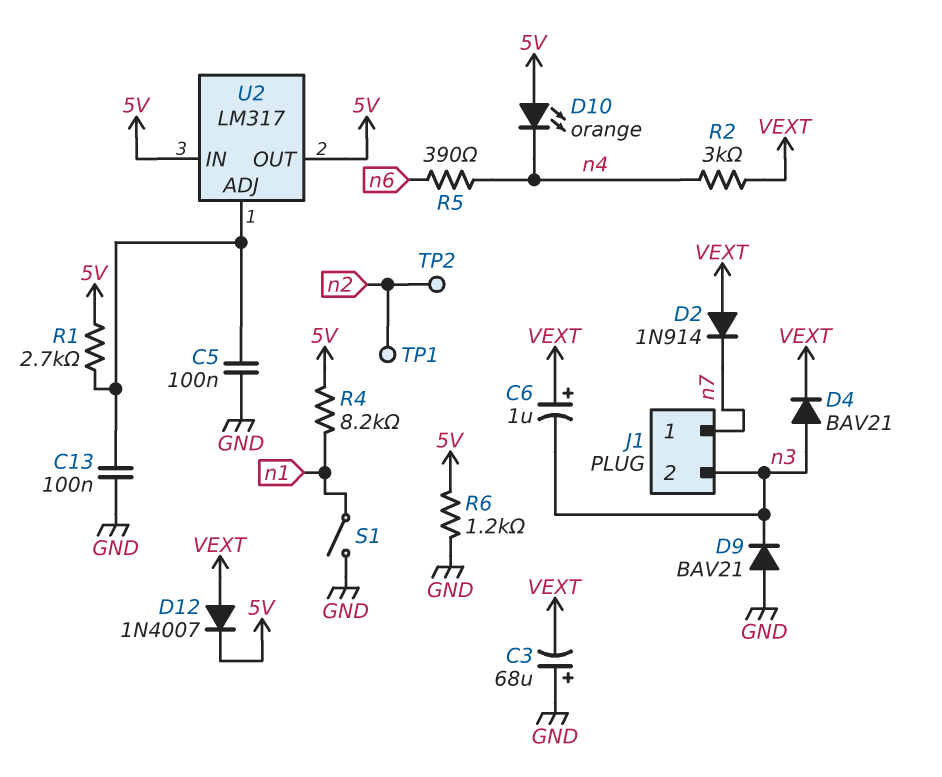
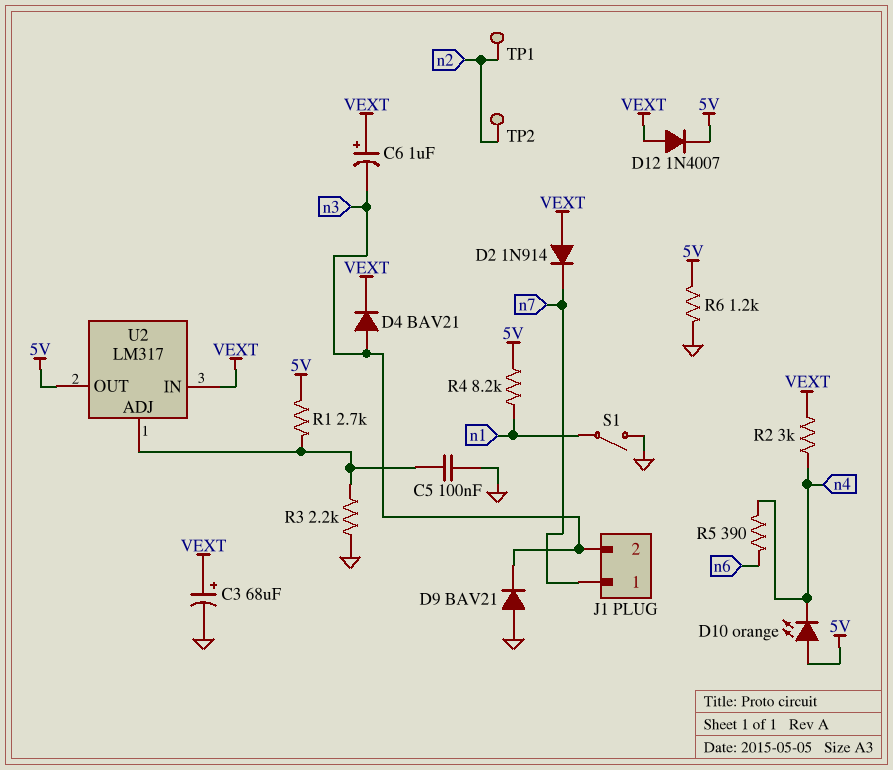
C3: 68uF (plus GND, minus VEXT) -> 68uF (plus VEXT, minus GND)
C13: 100nF (GND, U2/ADJ) -> none
R3: none -> 2.2k (GND, U2/ADJ)
U2 pin IN: 5V -> VEXT

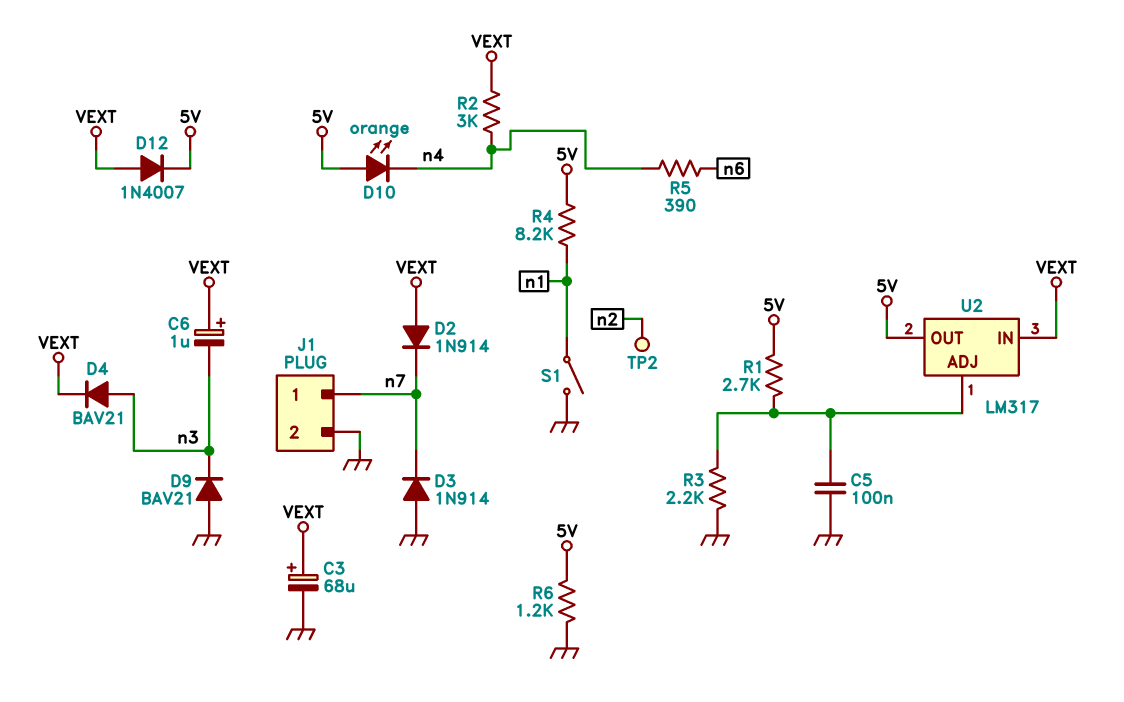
D3: none -> diode 1N914 (A GND, K n7)
J1 pin 2: n3 -> GND
TP1: test point (n2) -> none

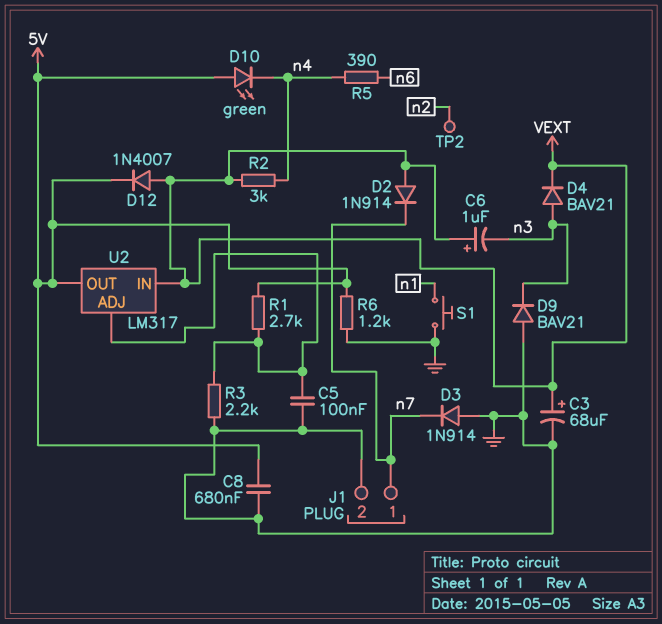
C8: none -> 680nF (5V, GND)
D10: LED orange (A 5V, K n4) -> LED green (A 5V, K n4)
R4: 8.2k (5V, n1) -> none
S1: switch (GND, n1) -> button (GND, n1)

